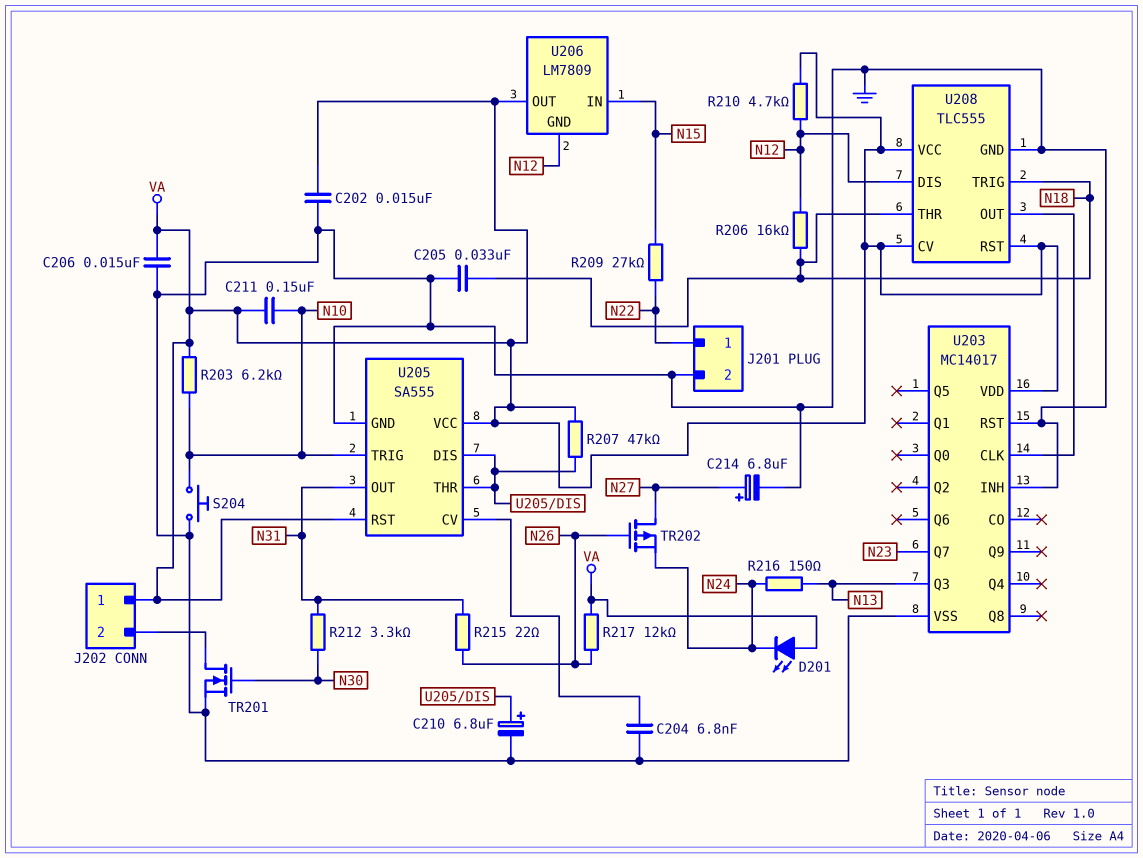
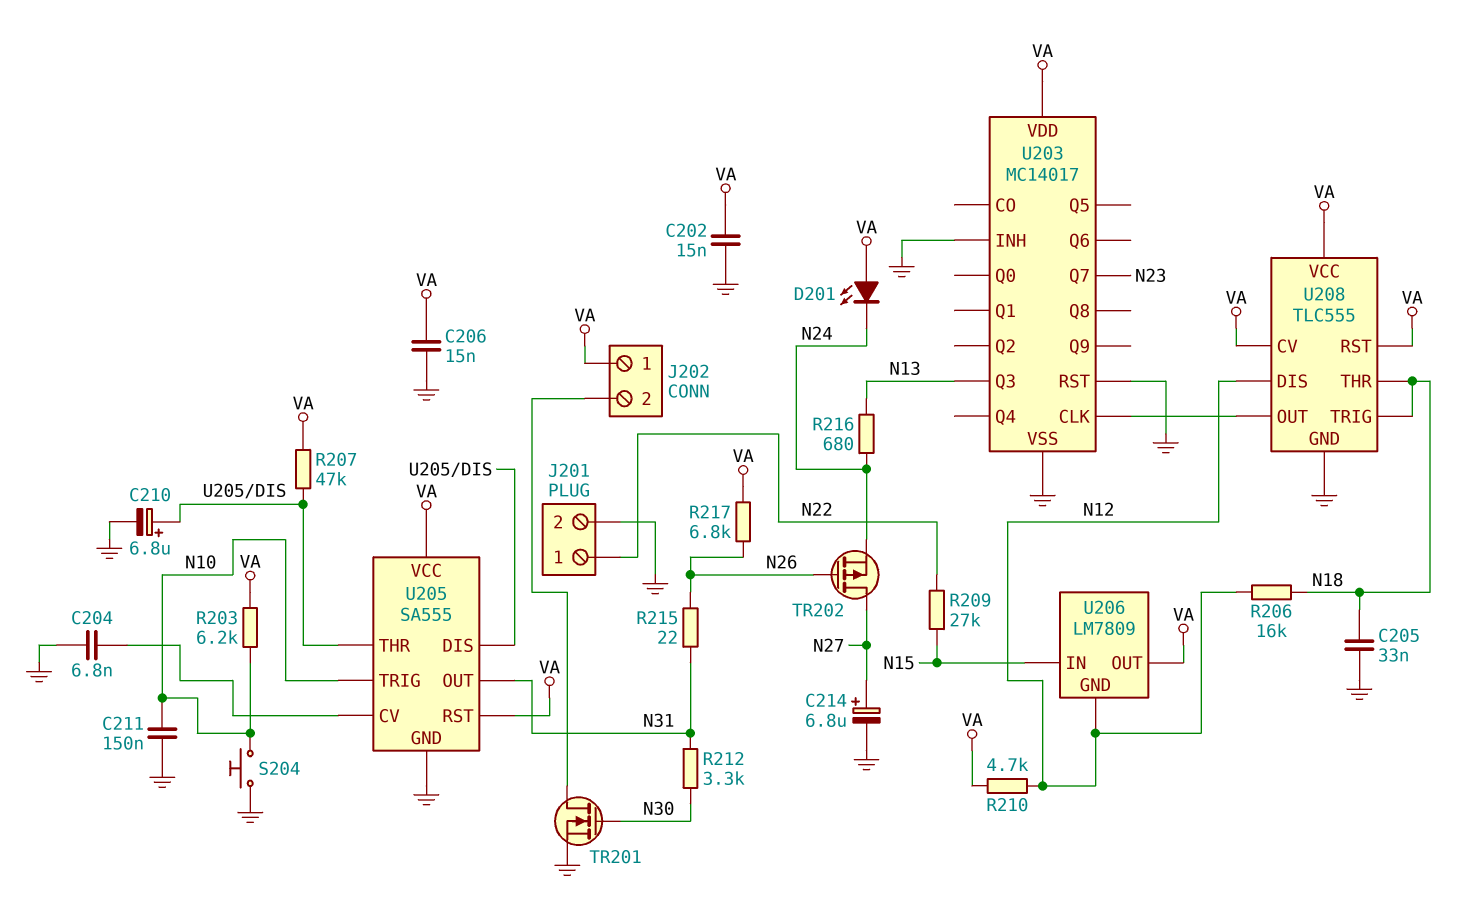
C211: 150nF (N10, VA) -> 150nF (GND, N10)
R216: 150 (N13, N24) -> 680 (N13, N24)
R217: 12k (N26, VA) -> 6.8k (N26, VA)

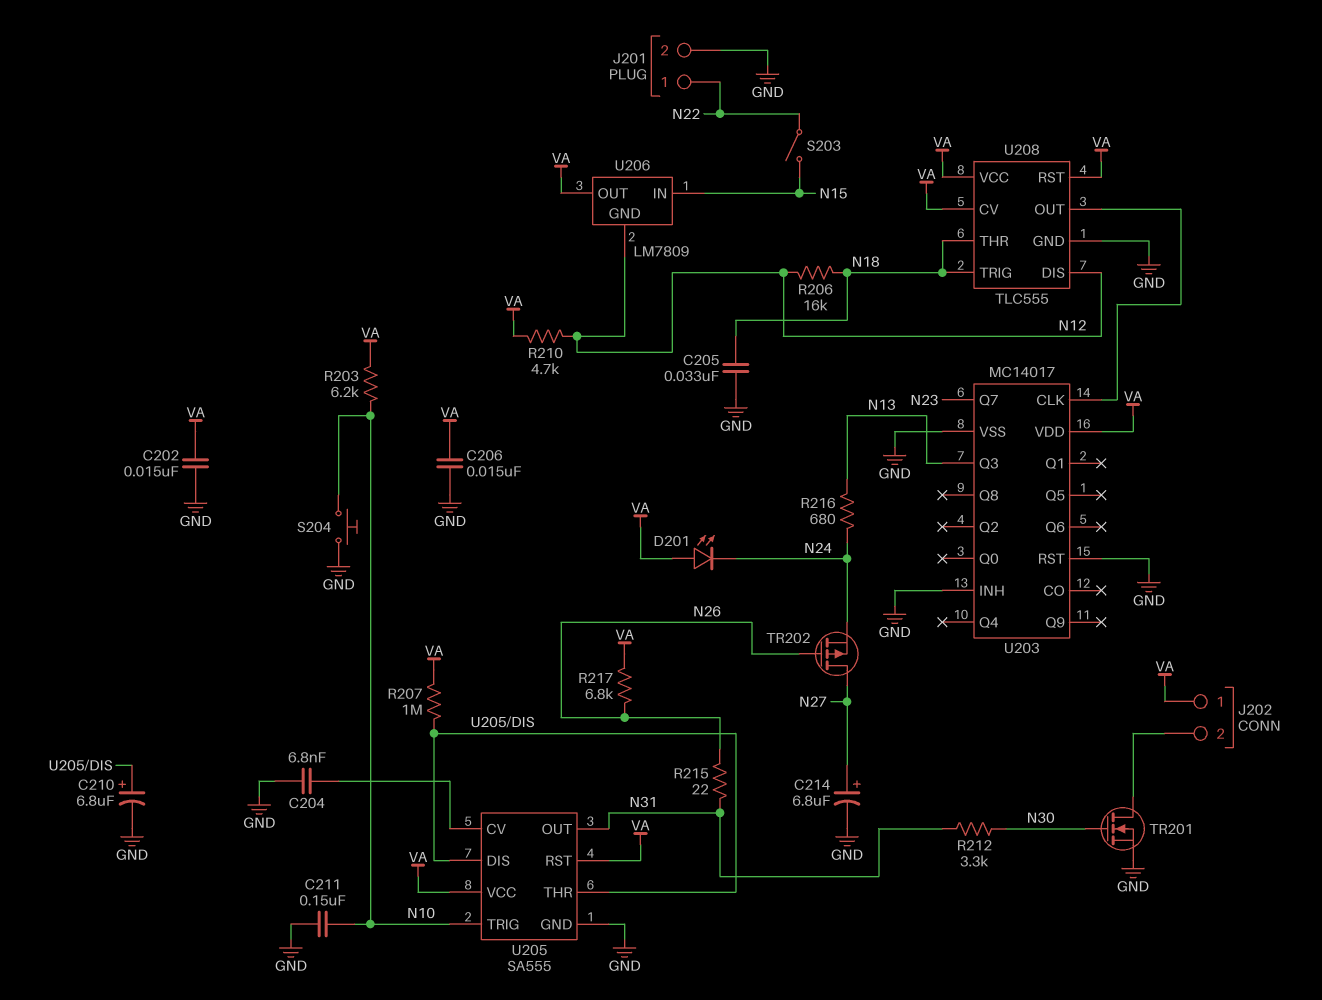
R207: 47k (U205/DIS, VA) -> 1M (U205/DIS, VA)
R209: 27k (N15, N22) -> none
S203: none -> switch (N15, N22)

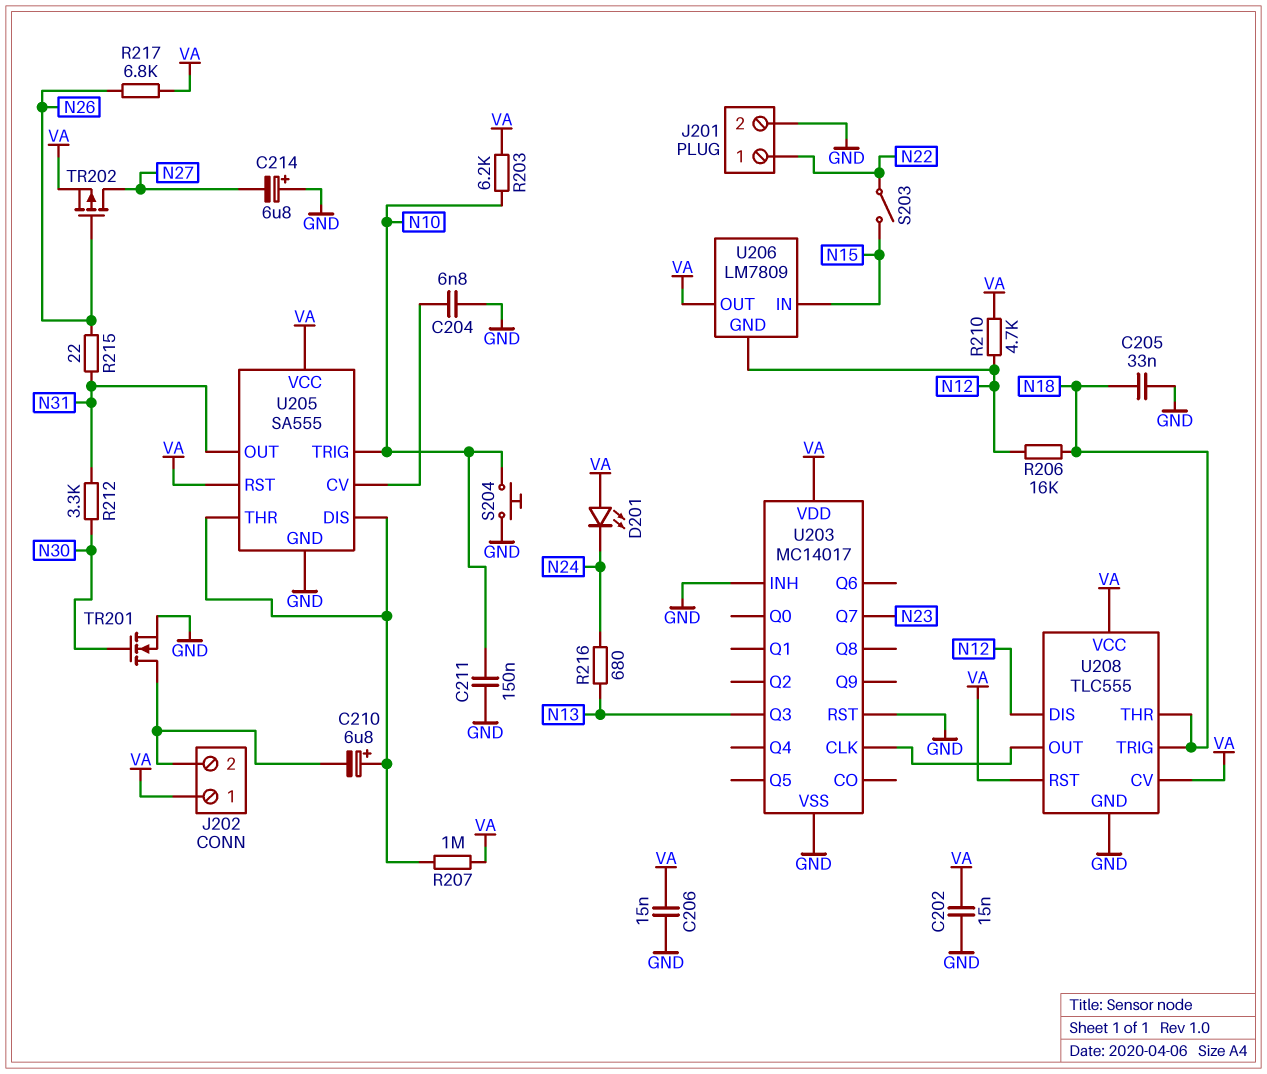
C210: 6.8uF (plus U205/DIS, minus GND) -> 6.8uF (plus U205/DIS, minus J202/2)
C214: 6.8uF (plus N27, minus GND) -> 6.8uF (plus GND, minus N27)
TR202: PMOS (G N26, D N27, S N24) -> PMOS (G N26, D N27, S VA)

